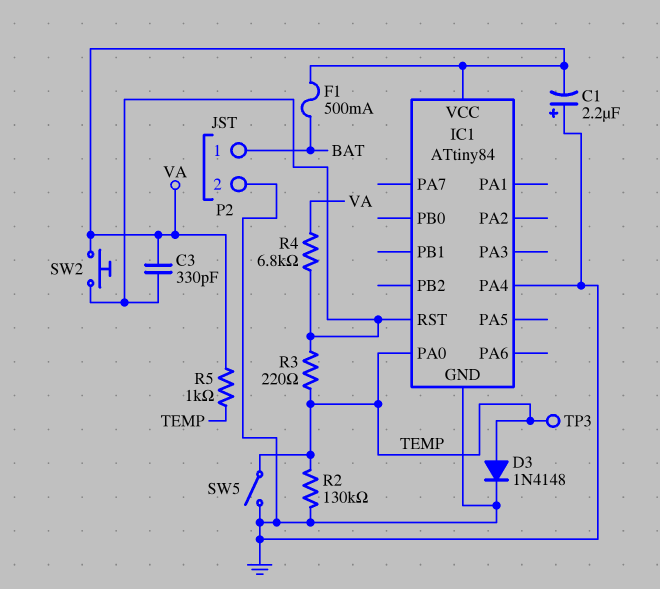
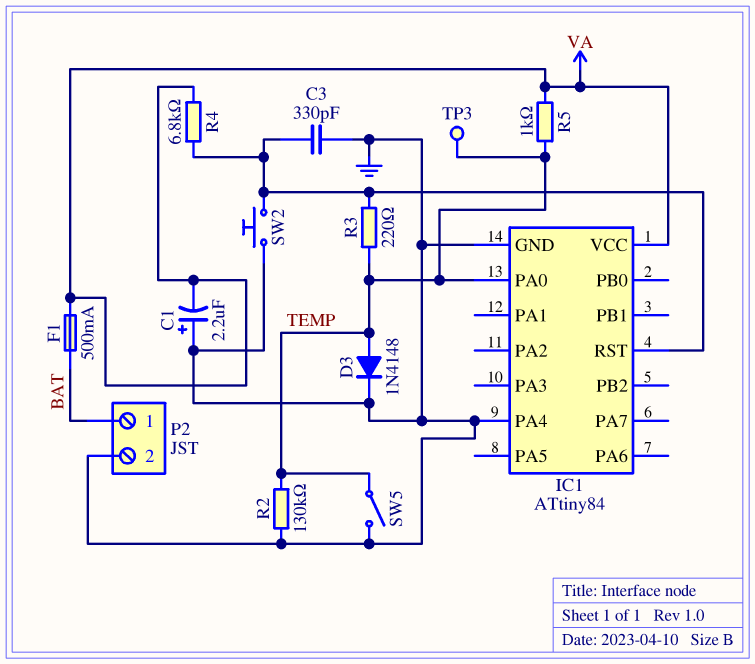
C3: 330pF (IC1/RST, VA) -> 330pF (GND, IC1/RST)
SW2: button (IC1/RST, VA) -> button (GND, IC1/RST)

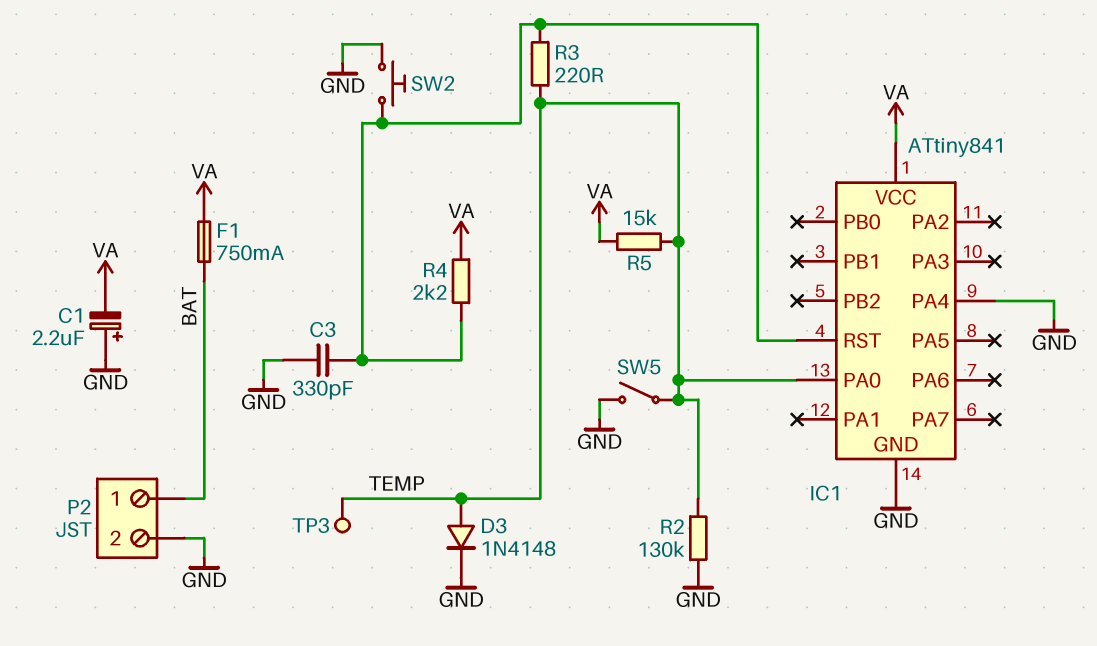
F1: 500mA (BAT, VA) -> 750mA (BAT, VA)
IC1: ATtiny84 -> ATtiny841
R4: 6.8k (IC1/RST, VA) -> 2.2k (IC1/RST, VA)
R5: 1k (TEMP, VA) -> 15k (TEMP, VA)

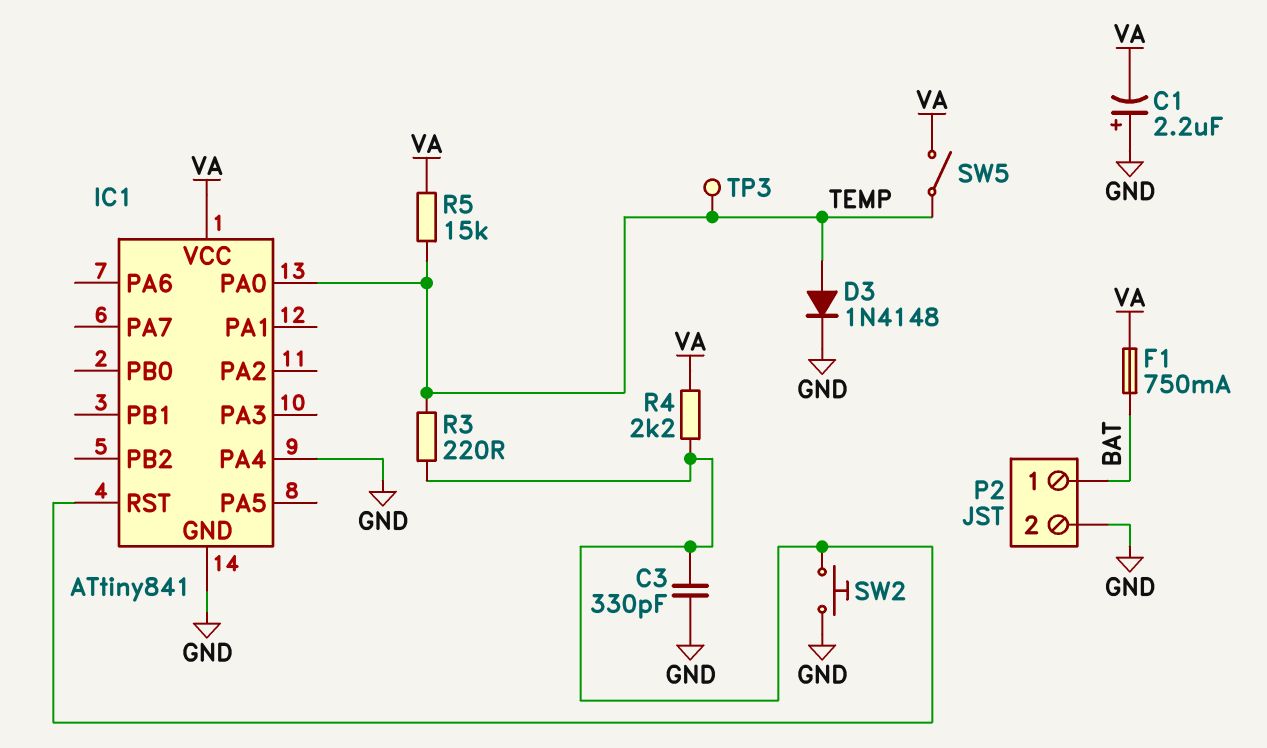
R2: 130k (GND, TEMP) -> none
SW5: switch (GND, TEMP) -> switch (TEMP, VA)

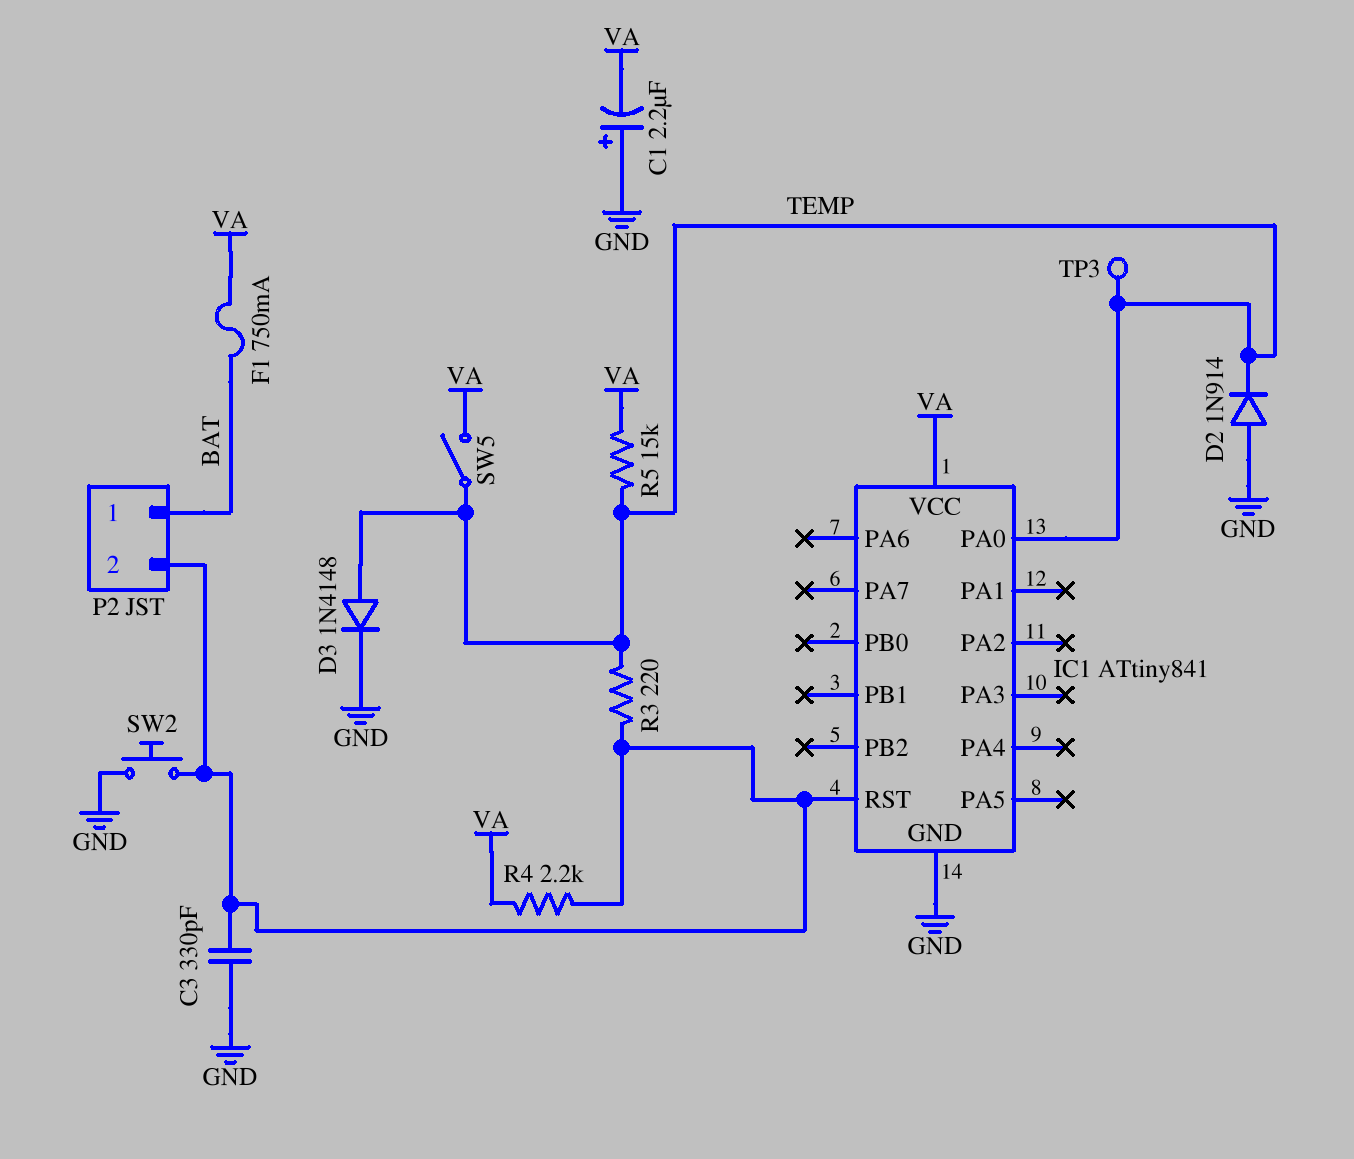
D2: none -> diode 1N914 (A GND, K TEMP)
IC1 pin PA4: GND -> none
P2 pin 2: GND -> IC1/RST

